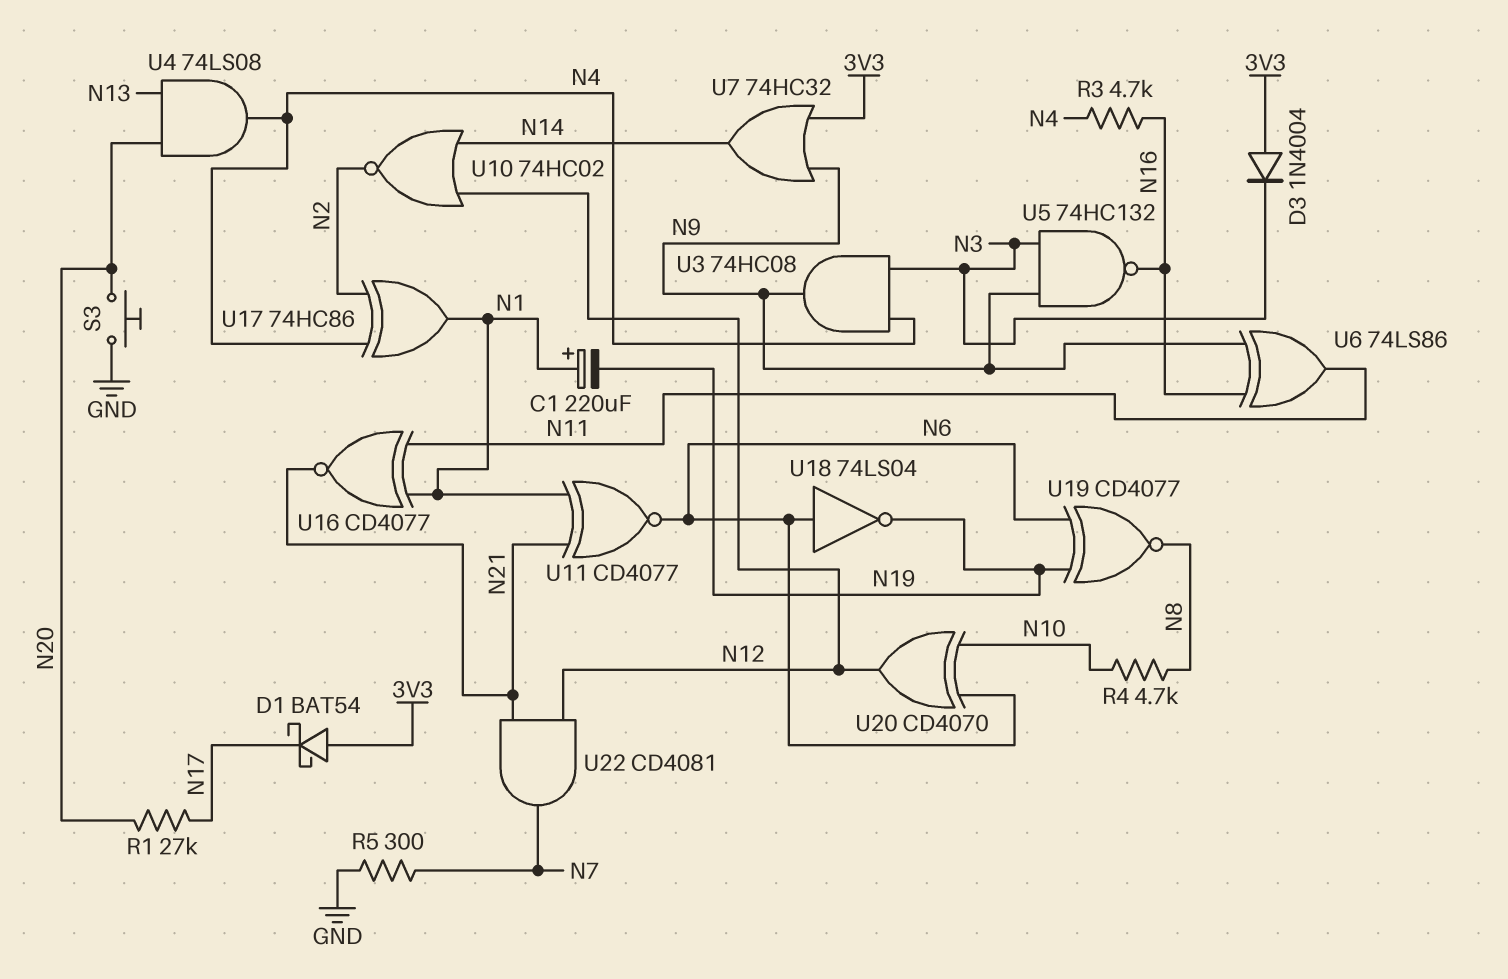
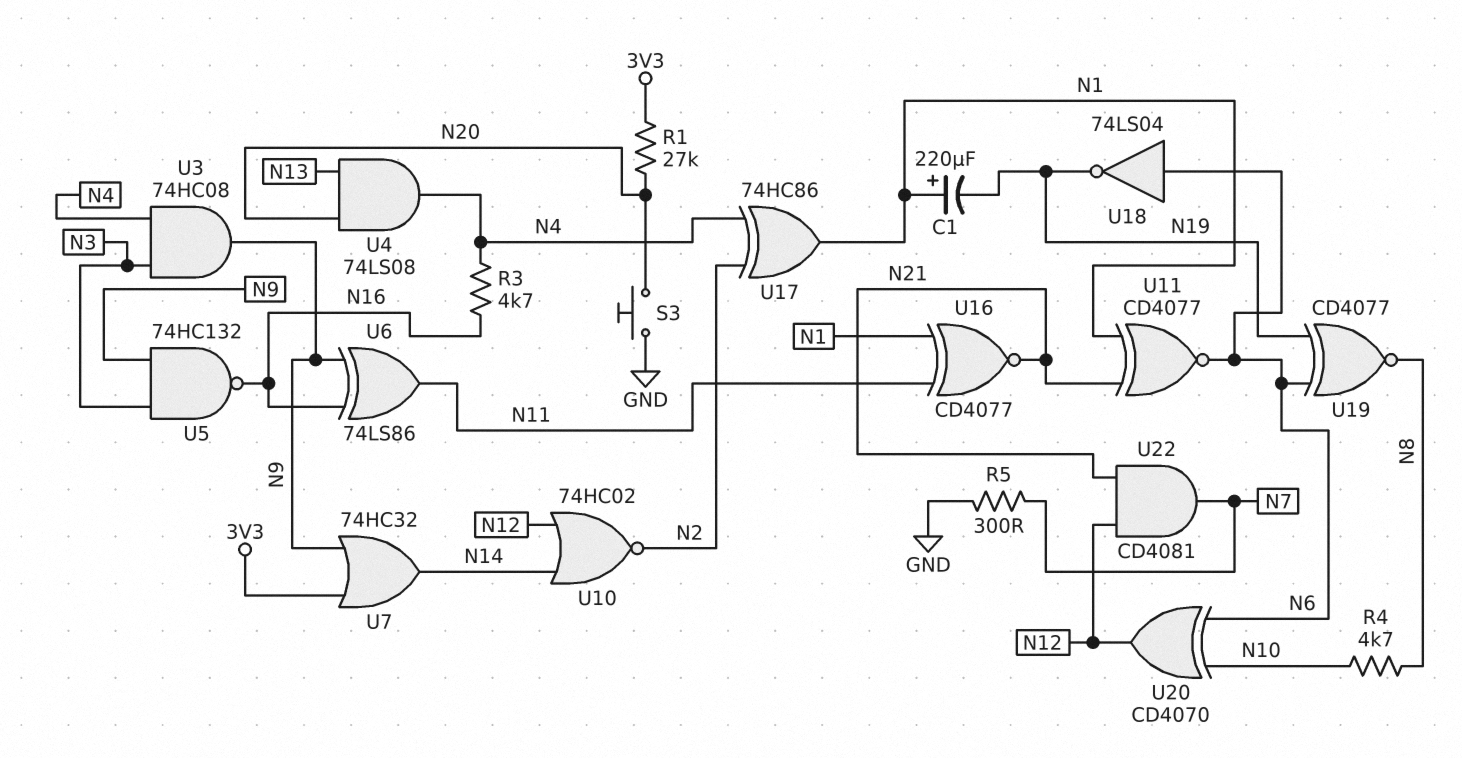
D1: schottky BAT54 (A 3V3, K N17) -> none
D3: diode 1N4004 (A 3V3, K N3) -> none
R1: 27k (N17, N20) -> 27k (3V3, N20)

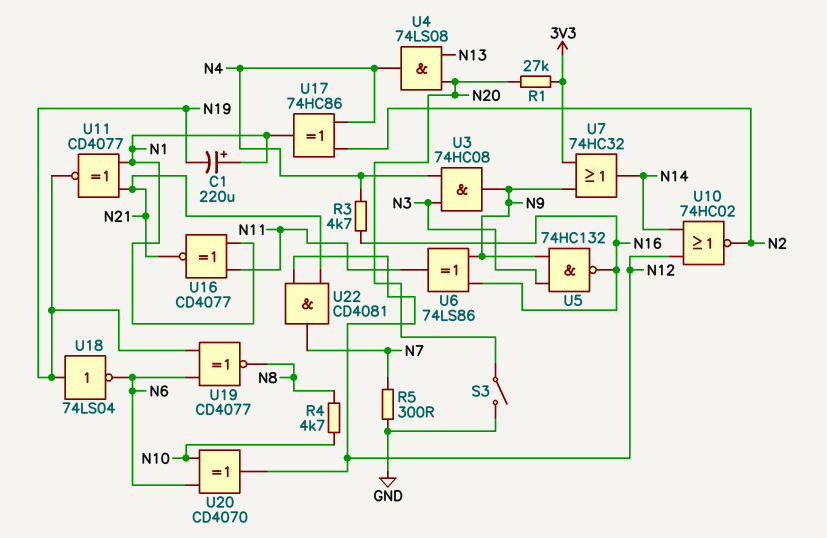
S3: button (GND, N20) -> switch (GND, N20)
U11: XNOR CD4077 (in N1, in N21, out N6) -> XNOR CD4077 (in N1, in N21, out N19)
U18: NOT 74LS04 (in N6, out N19) -> NOT 74LS04 (in N19, out N6)

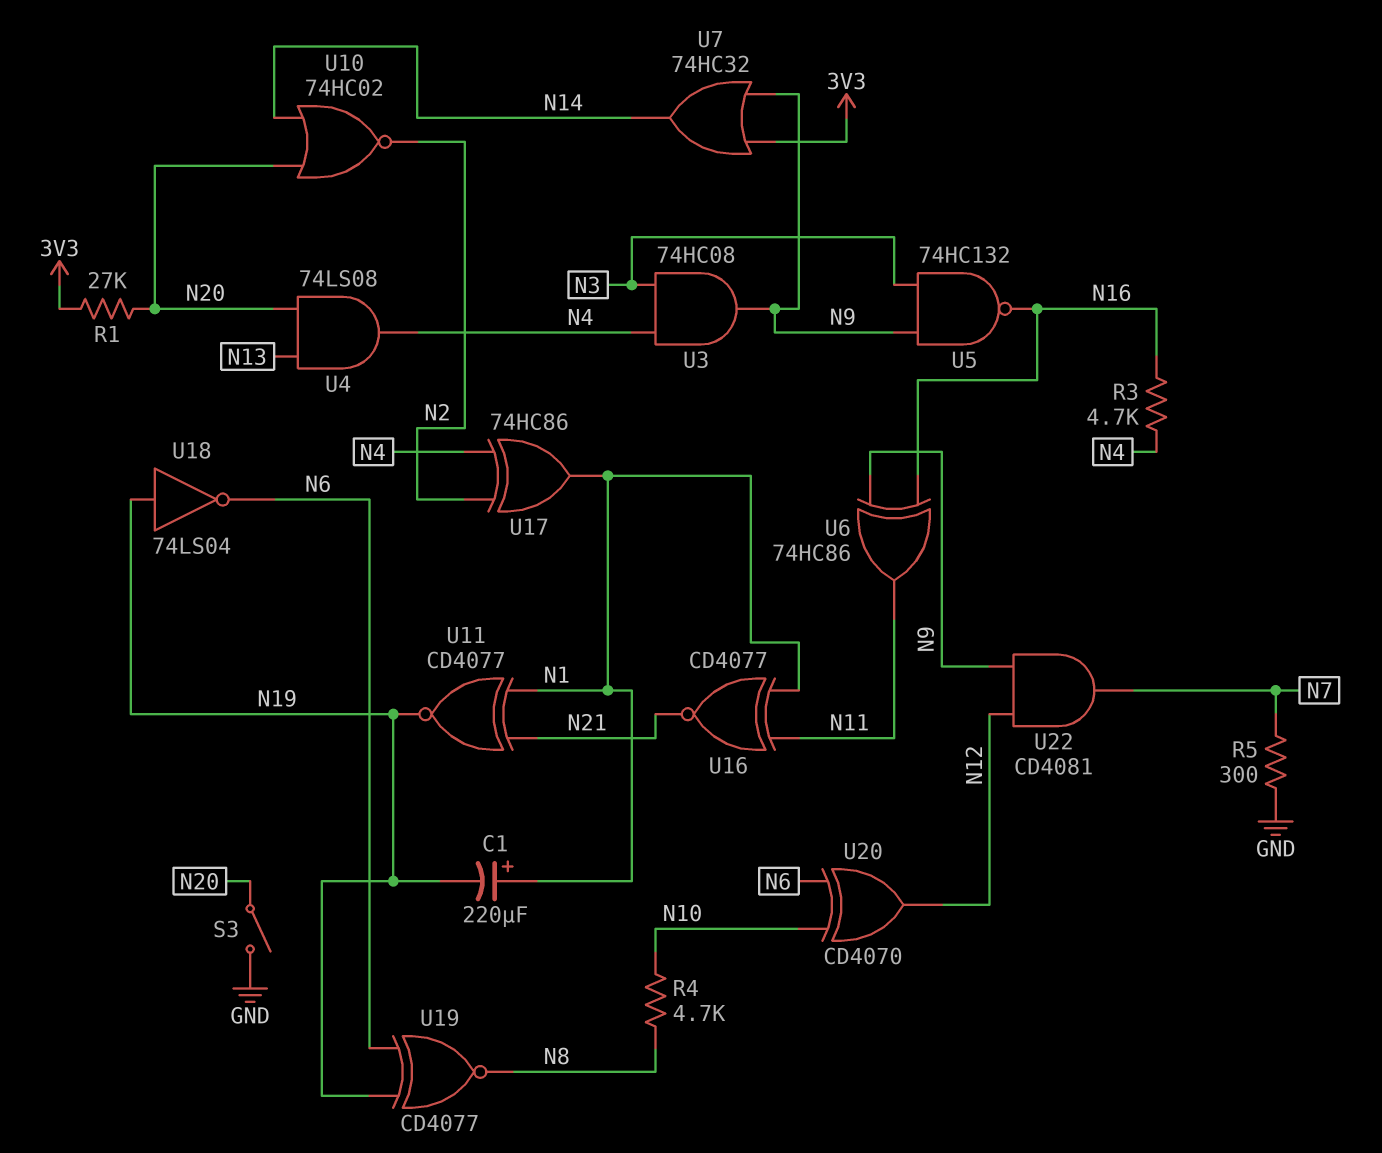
U6: XOR 74LS86 (in N9, in N16, out N11) -> XOR 74HC86 (in N9, in N16, out N11)
U10: NOR 74HC02 (in N12, in N14, out N2) -> NOR 74HC02 (in N14, in N20, out N2)
U22: AND CD4081 (in N12, in N21, out N7) -> AND CD4081 (in N9, in N12, out N7)

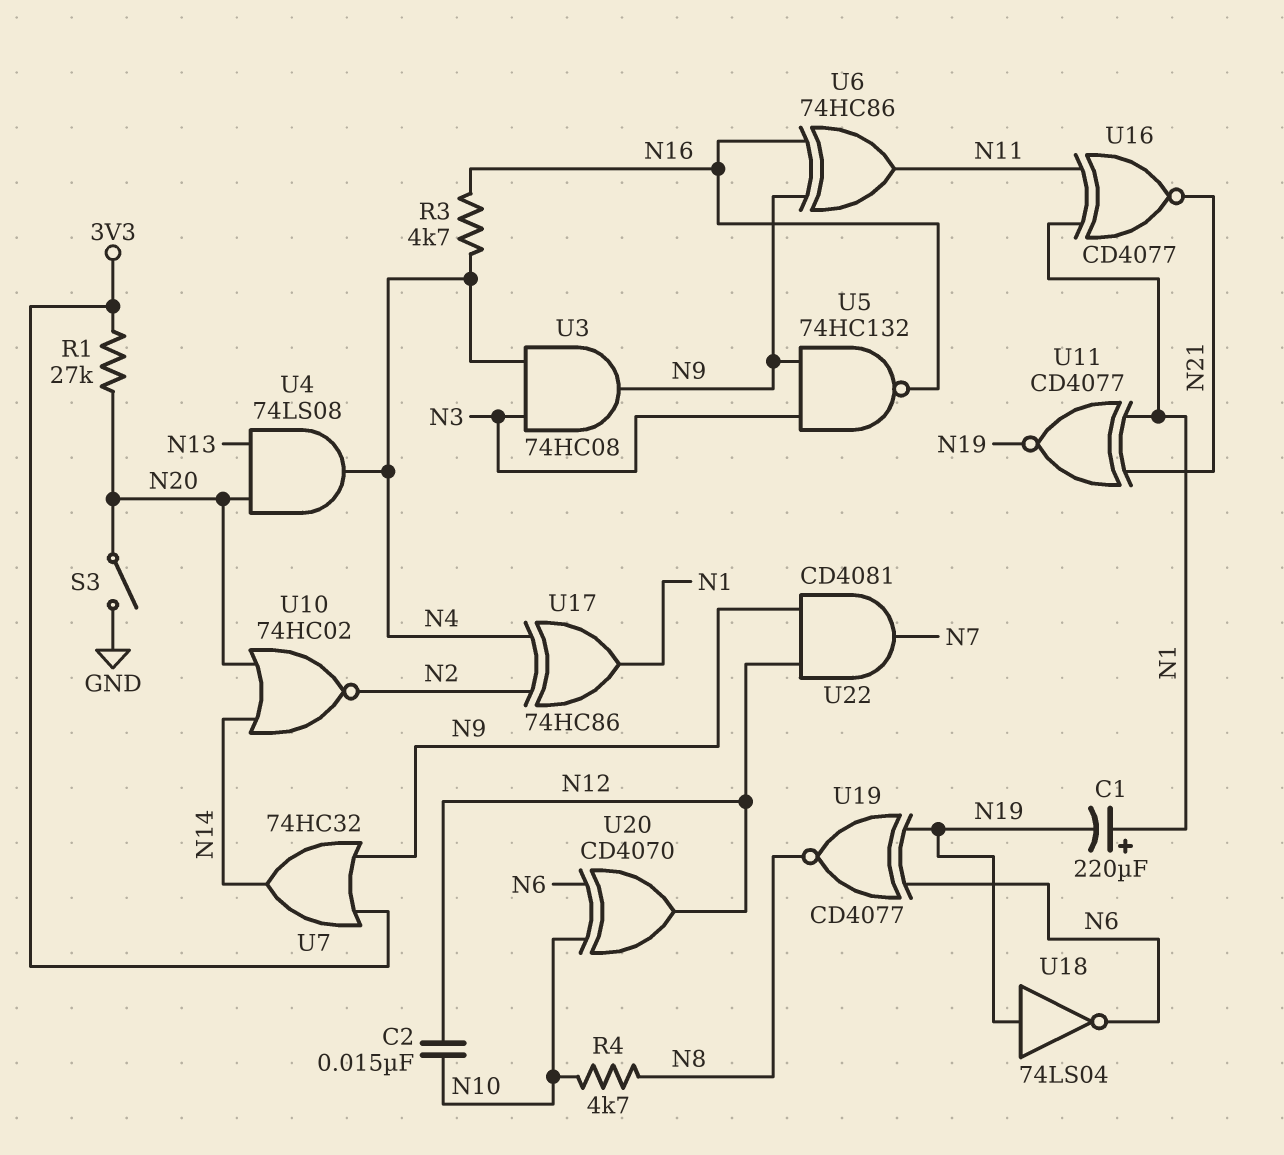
C2: none -> 15nF (N10, N12)
R5: 300 (GND, N7) -> none

